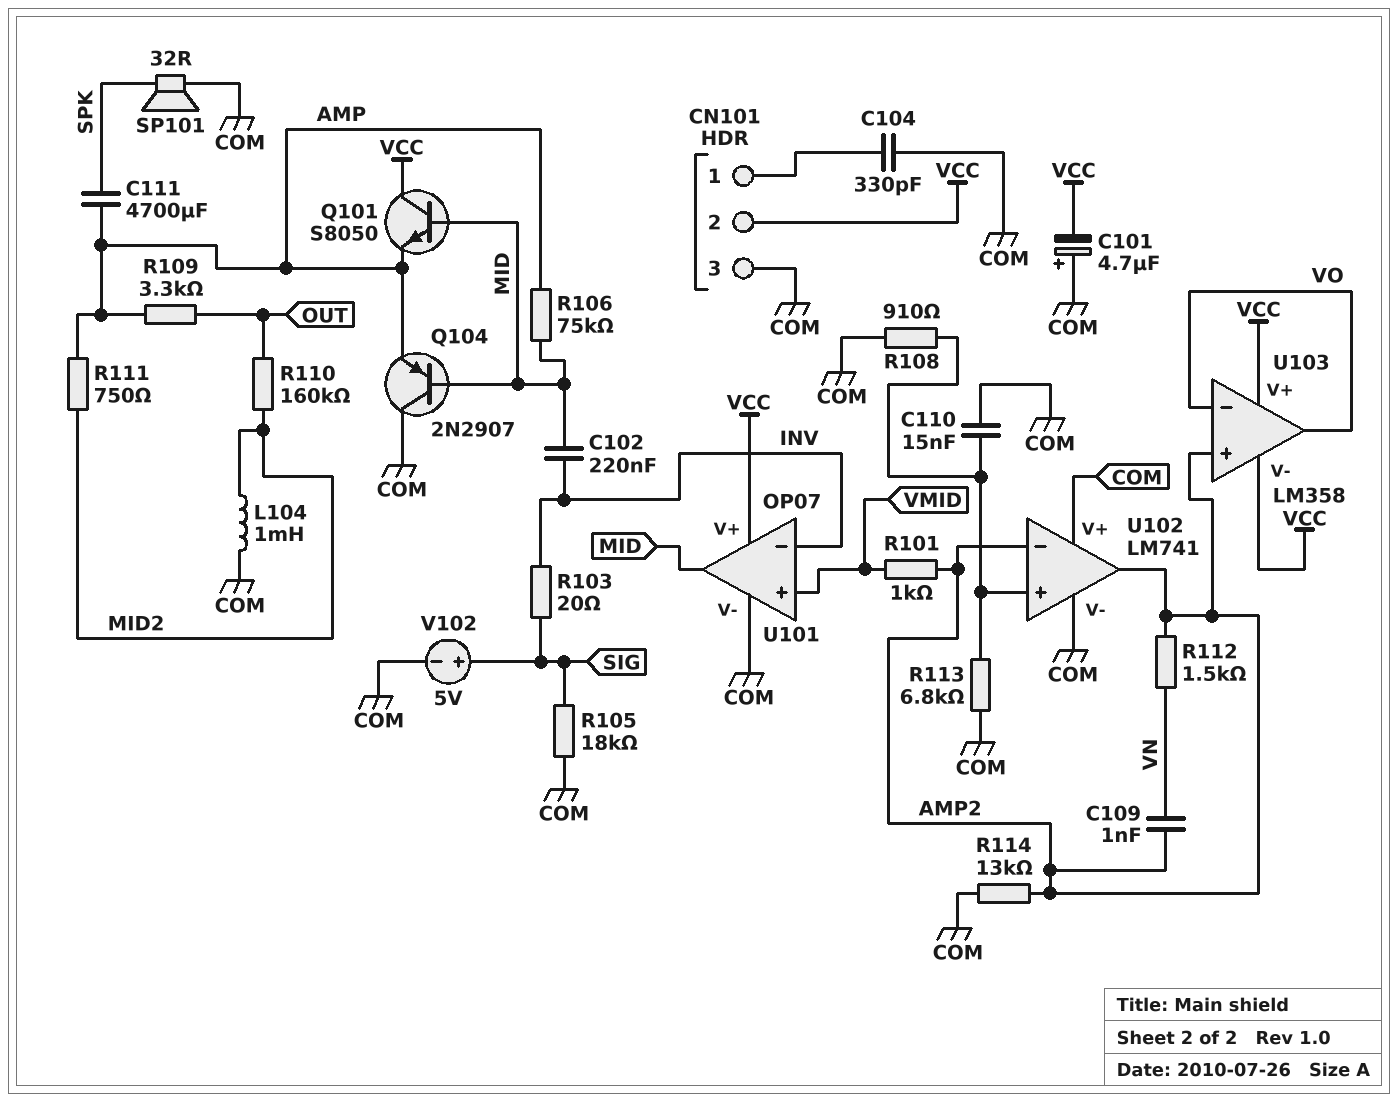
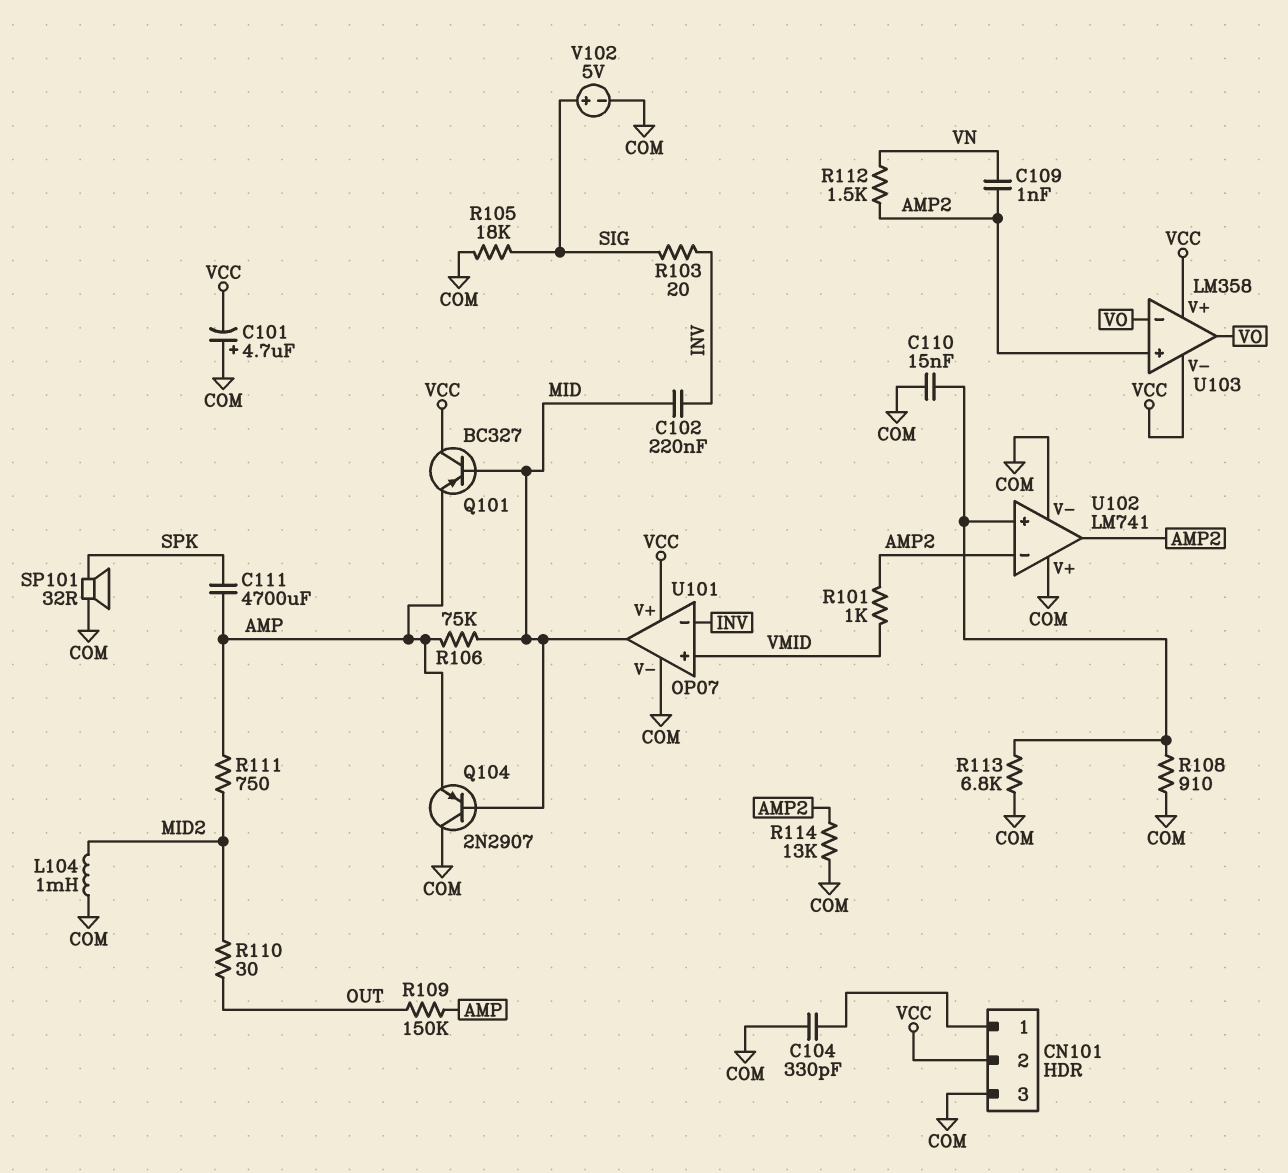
Q101: NPN S8050 (B MID, C VCC, E AMP) -> PNP BC327 (B MID, C VCC, E AMP)
R109: 3.3k (AMP, OUT) -> 150k (AMP, OUT)
R110: 160k (MID2, OUT) -> 30 (MID2, OUT)

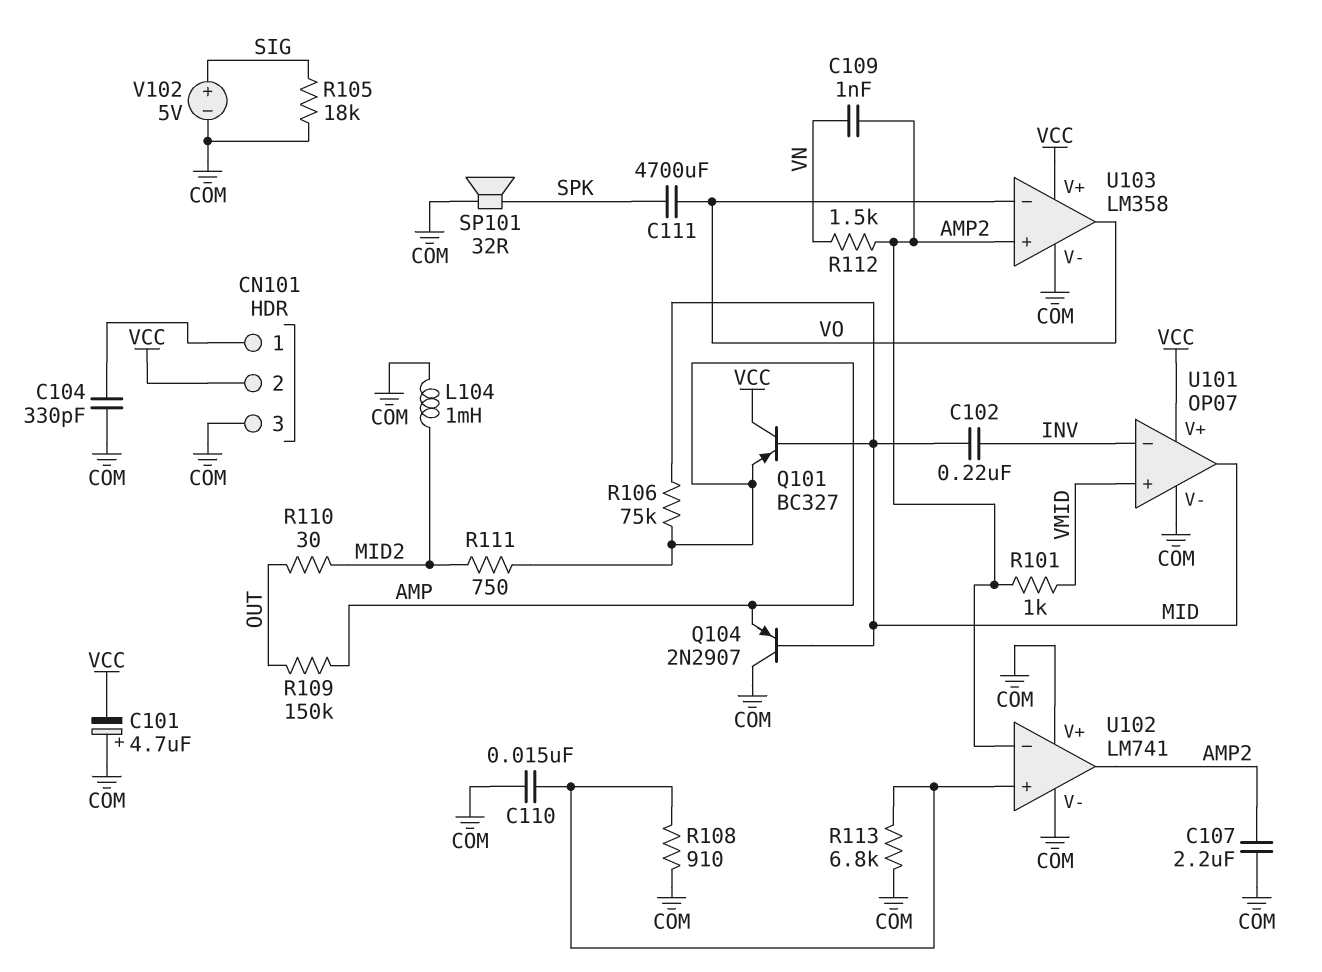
C107: none -> 2.2uF (AMP2, COM)
C111: 4700uF (AMP, SPK) -> 4700uF (SPK, VO)
R103: 20 (INV, SIG) -> none
R114: 13k (AMP2, COM) -> none
U103 pin V-: VCC -> COM

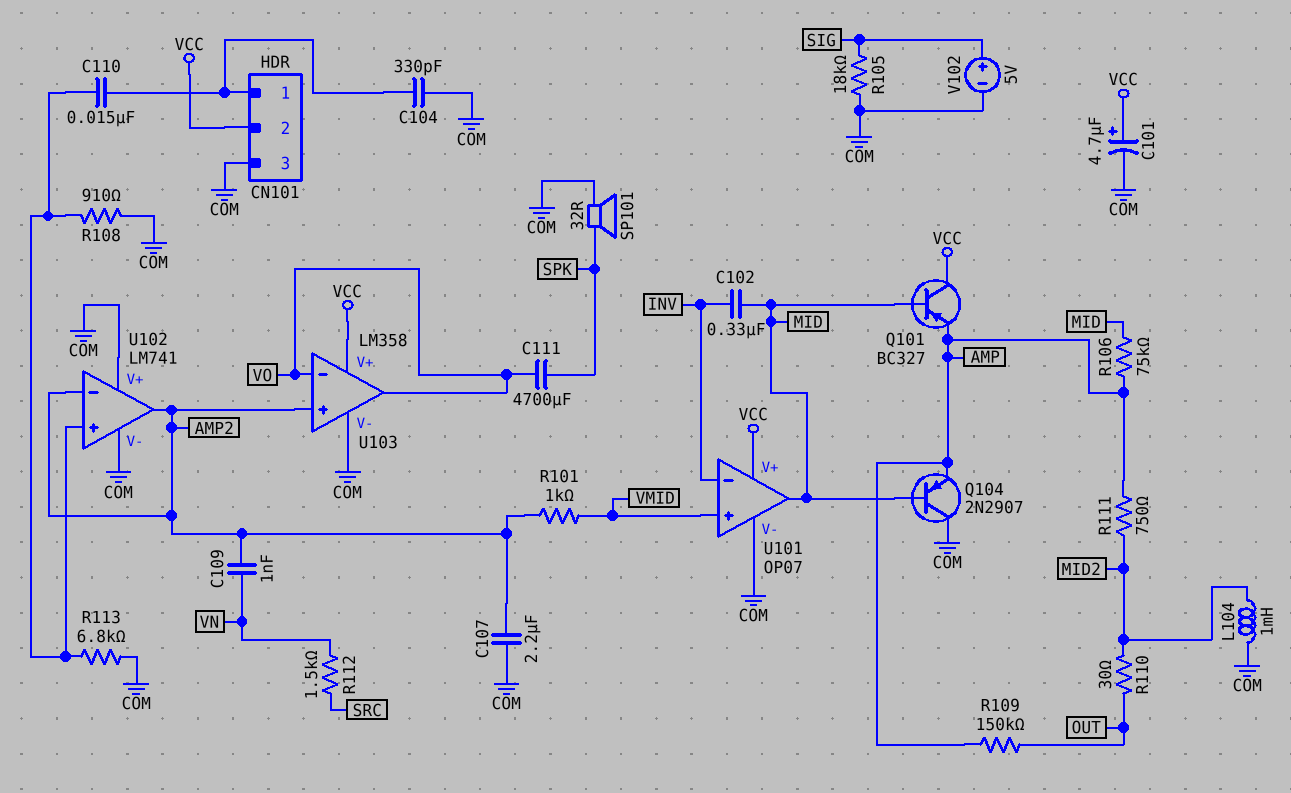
C101: 4.7uF (plus COM, minus VCC) -> 4.7uF (plus VCC, minus COM)
C102: 220nF (INV, MID) -> 330nF (INV, MID)
C110: 15nF (COM, U102/in+) -> 15nF (CN101/1, U102/in+)
R112: 1.5k (AMP2, VN) -> 1.5k (SRC, VN)

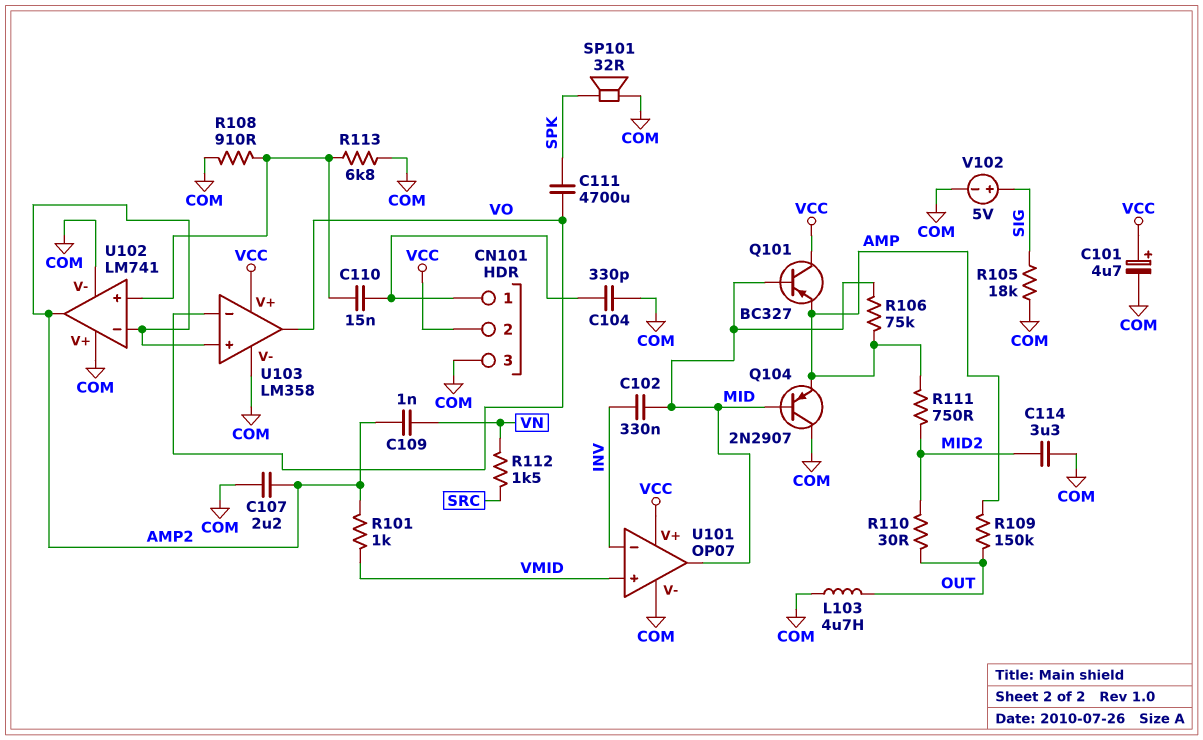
C114: none -> 3.3uF (COM, MID2)
L103: none -> 4.7uH (COM, OUT)
L104: 1mH (COM, MID2) -> none

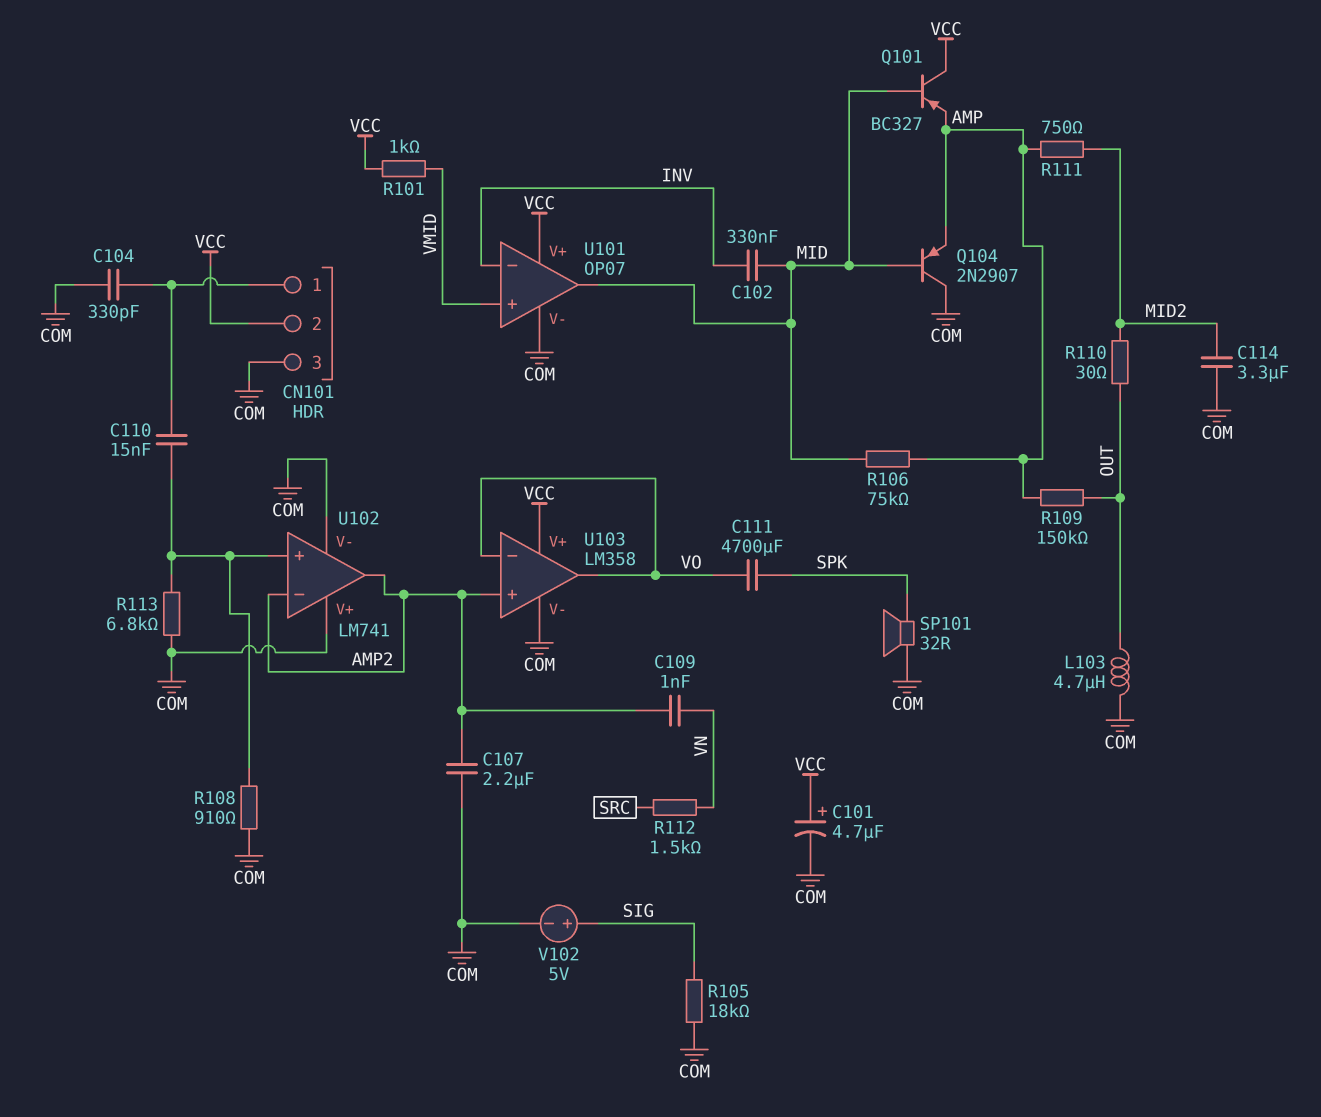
R101: 1k (AMP2, VMID) -> 1k (VCC, VMID)

